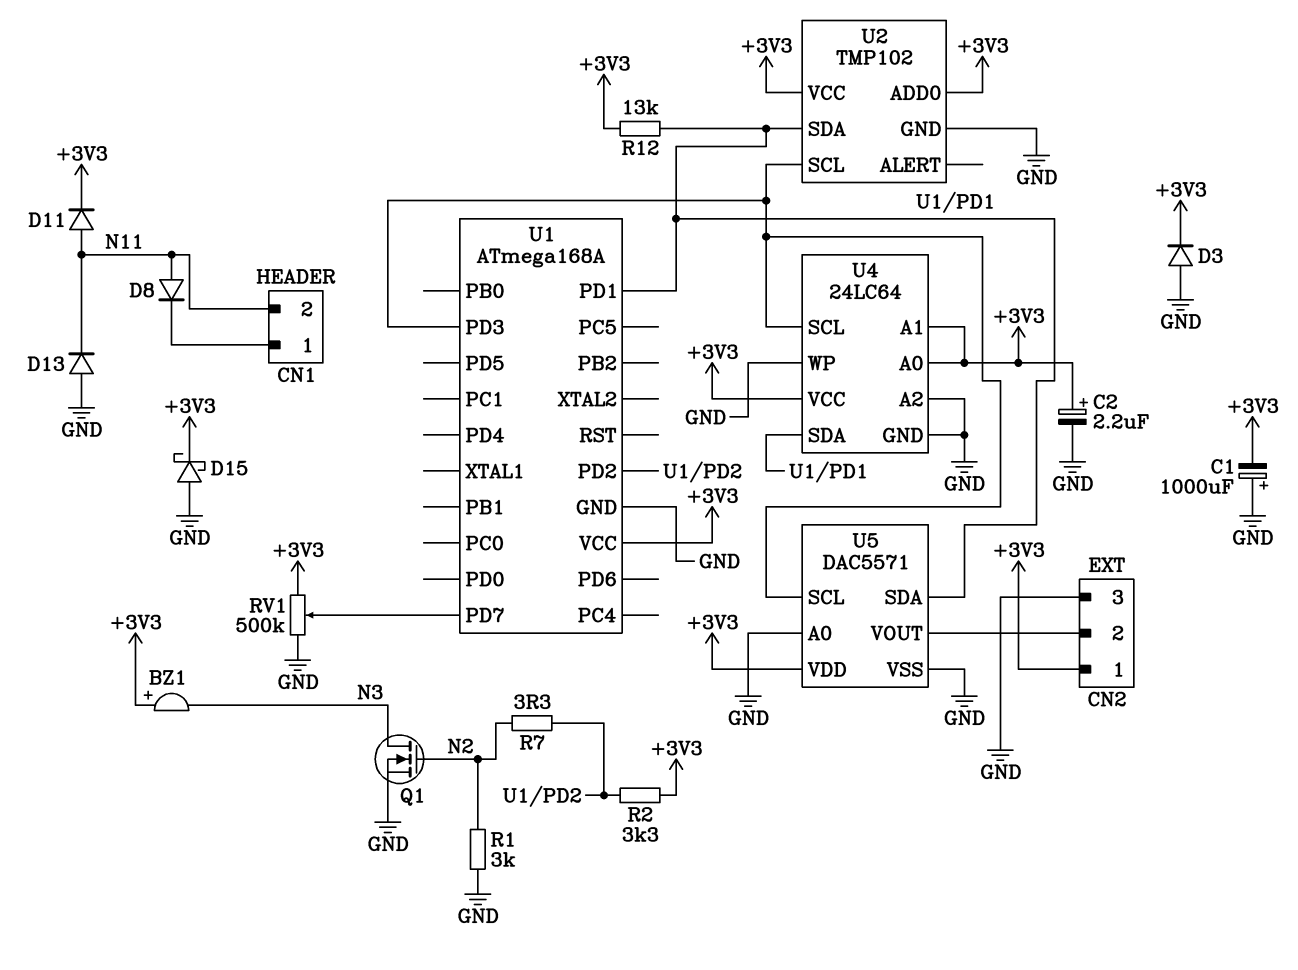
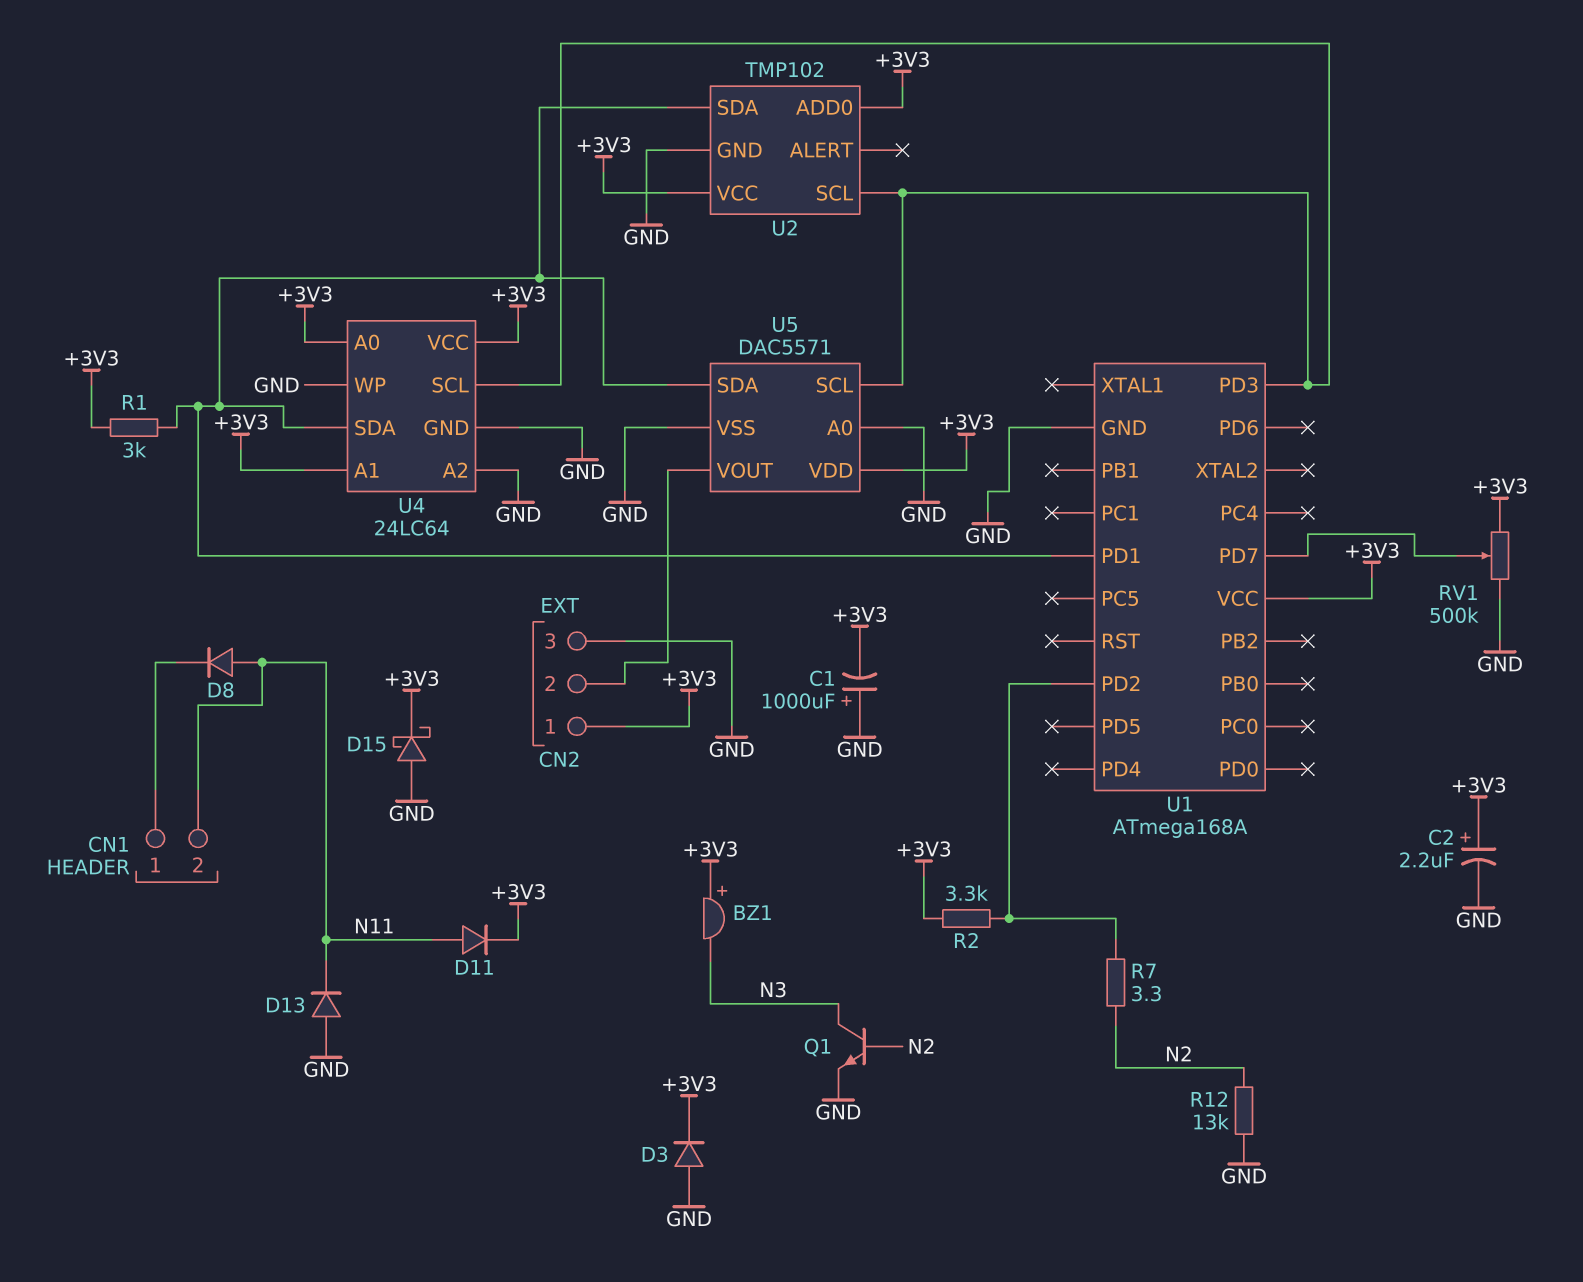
Q1: NMOS (G N2, D N3, S GND) -> NPN (B N2, C N3, E GND)
R1: 3k (GND, N2) -> 3k (+3V3, U1/PD1)
R12: 13k (+3V3, U1/PD1) -> 13k (GND, N2)

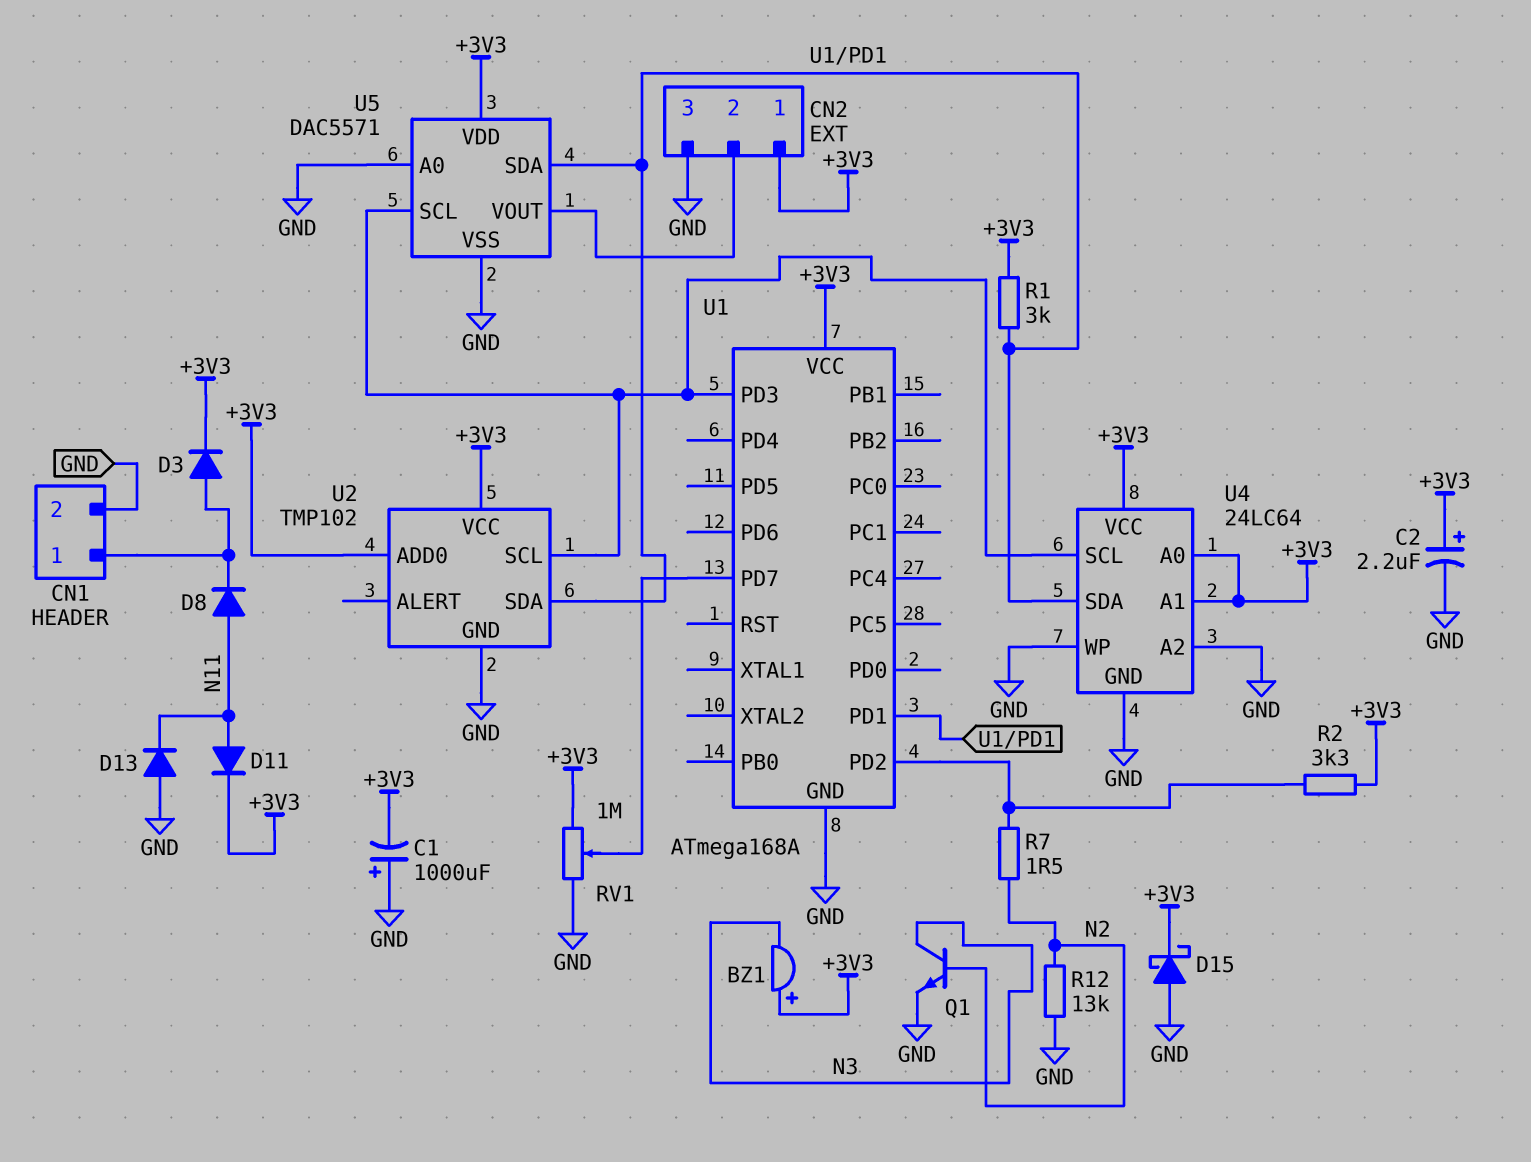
CN1 pin 2: N11 -> GND
D3: diode (A GND, K +3V3) -> diode (A CN1/1, K +3V3)
R7: 3.3 (N2, U1/PD2) -> 1.5 (N2, U1/PD2)
RV1: 500k (+3V3, GND, wiper U1/PD7) -> 1M (+3V3, GND, wiper U1/PD7)

